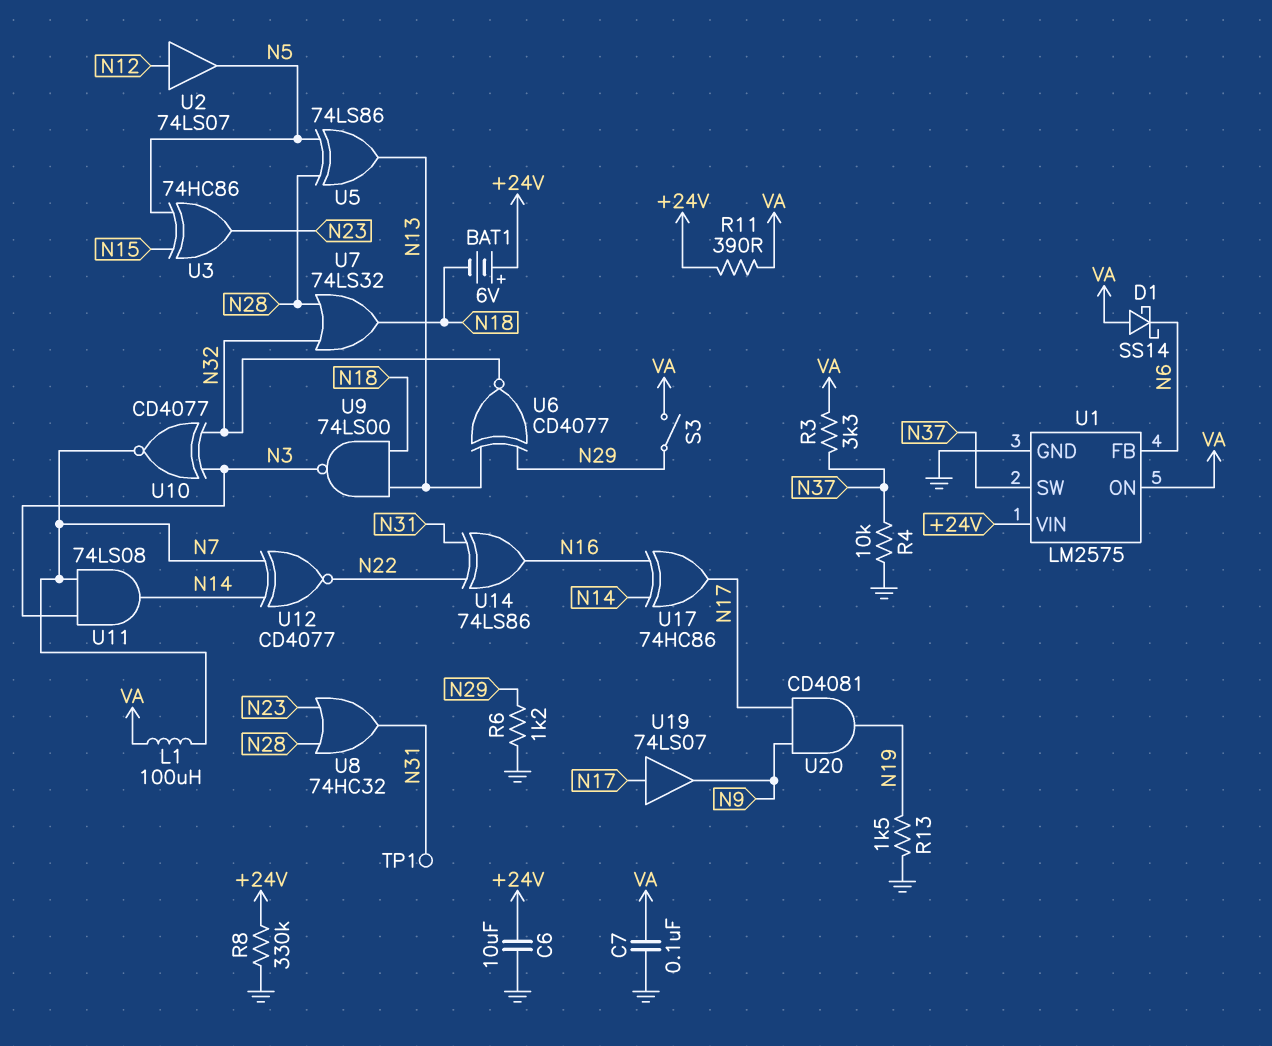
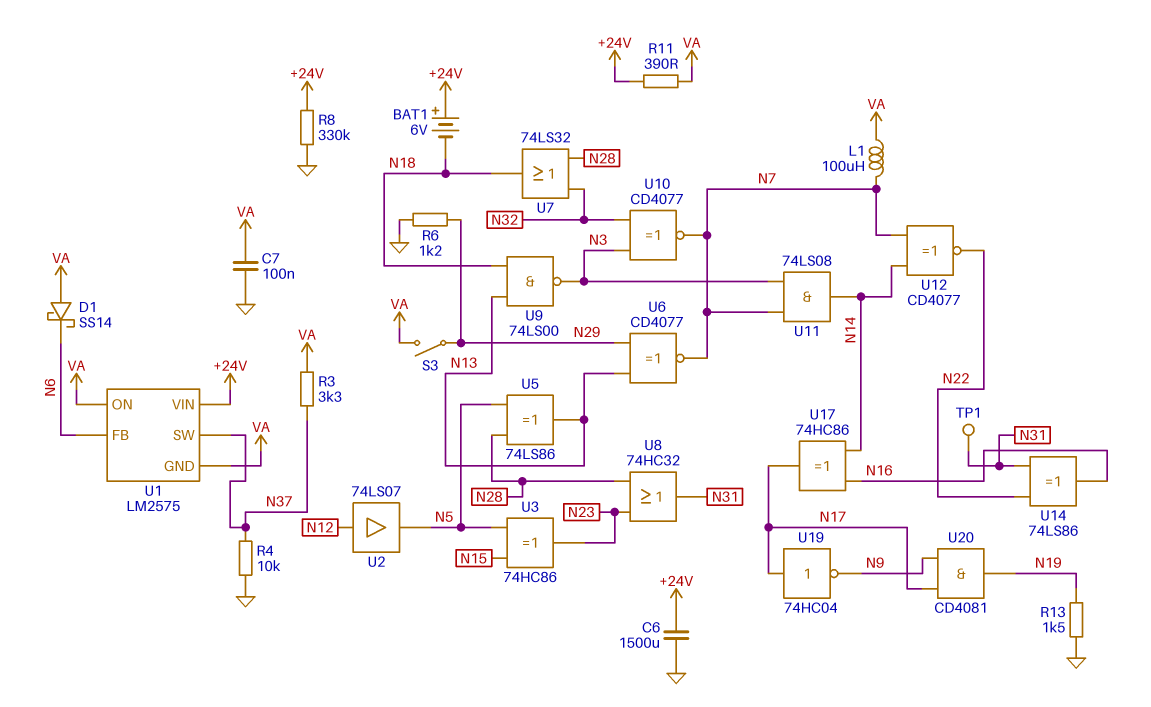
C6: 10uF (+24V, GND) -> 1500uF (+24V, GND)
U1 pin GND: GND -> VA
U6: XNOR CD4077 (in N13, in N29, out N32) -> XNOR CD4077 (in N13, in N29, out N7)
U19: buffer 74LS07 (in N17, out N9) -> NOT 74HC04 (in N17, out N9)

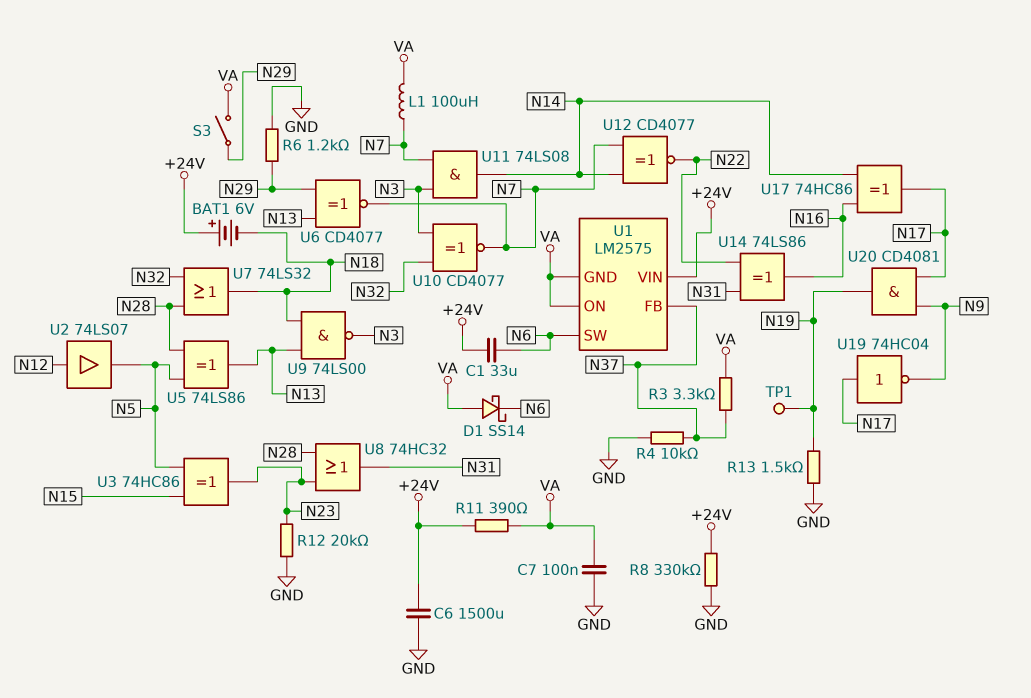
C1: none -> 33uF (+24V, N6)
R12: none -> 20k (GND, N23)
TP1: test point (N31) -> test point (N19)
U1 pin FB: N6 -> N37
U1 pin SW: N37 -> N6

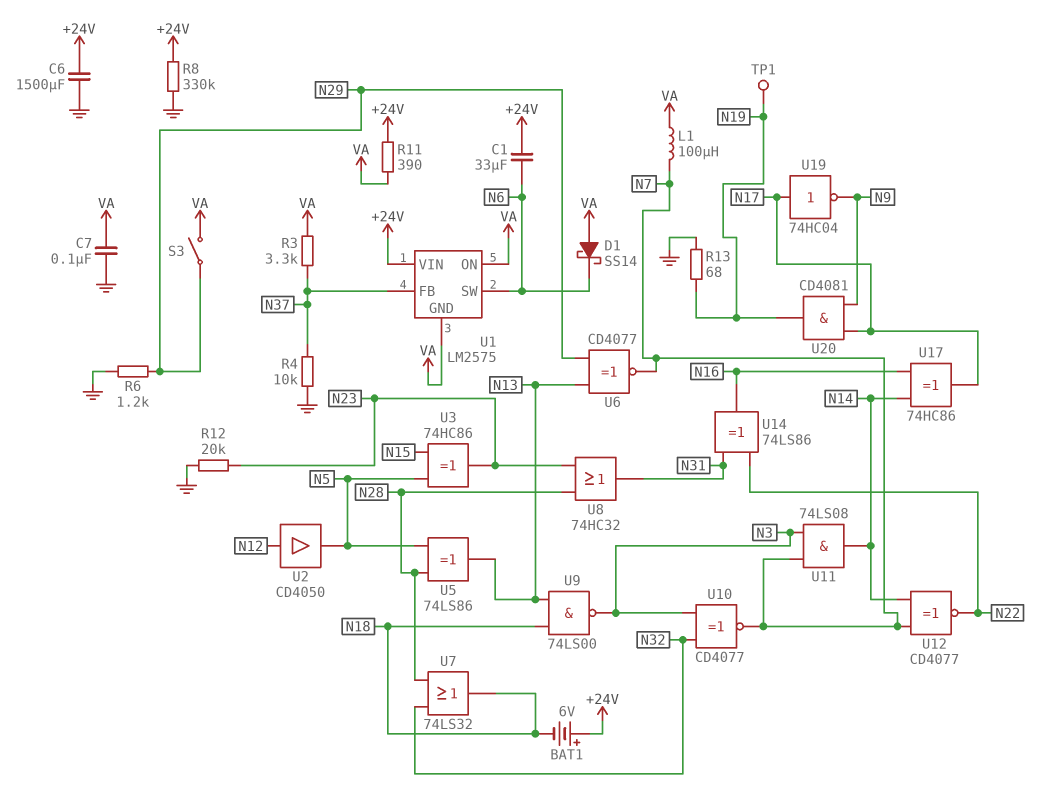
R13: 1.5k (GND, N19) -> 68 (GND, N19)
U2: buffer 74LS07 (in N12, out N5) -> buffer CD4050 (in N12, out N5)

